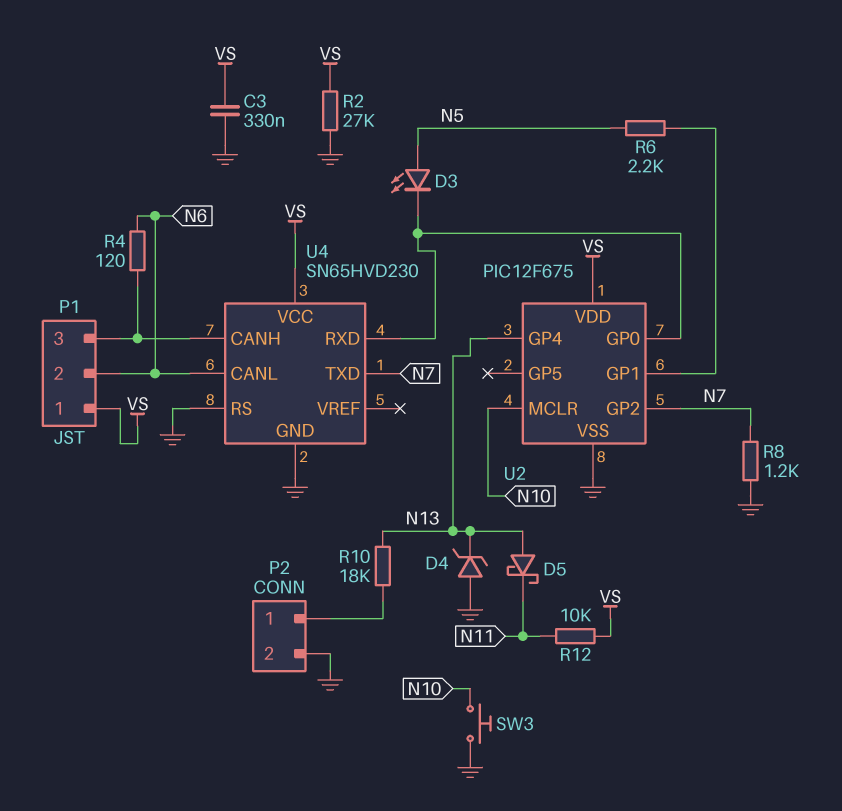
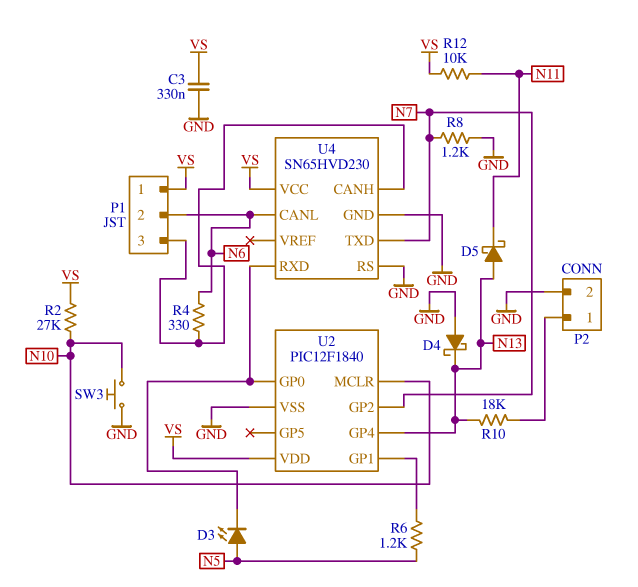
D4: zener (A GND, K N13) -> schottky (A GND, K N13)
R2: 27k (GND, VS) -> 27k (N10, VS)
R4: 120 (N6, P1/3) -> 330 (N6, P1/3)
R6: 2.2k (N5, U2/GP1) -> 1.2k (N5, U2/GP1)
U2: PIC12F675 -> PIC12F1840

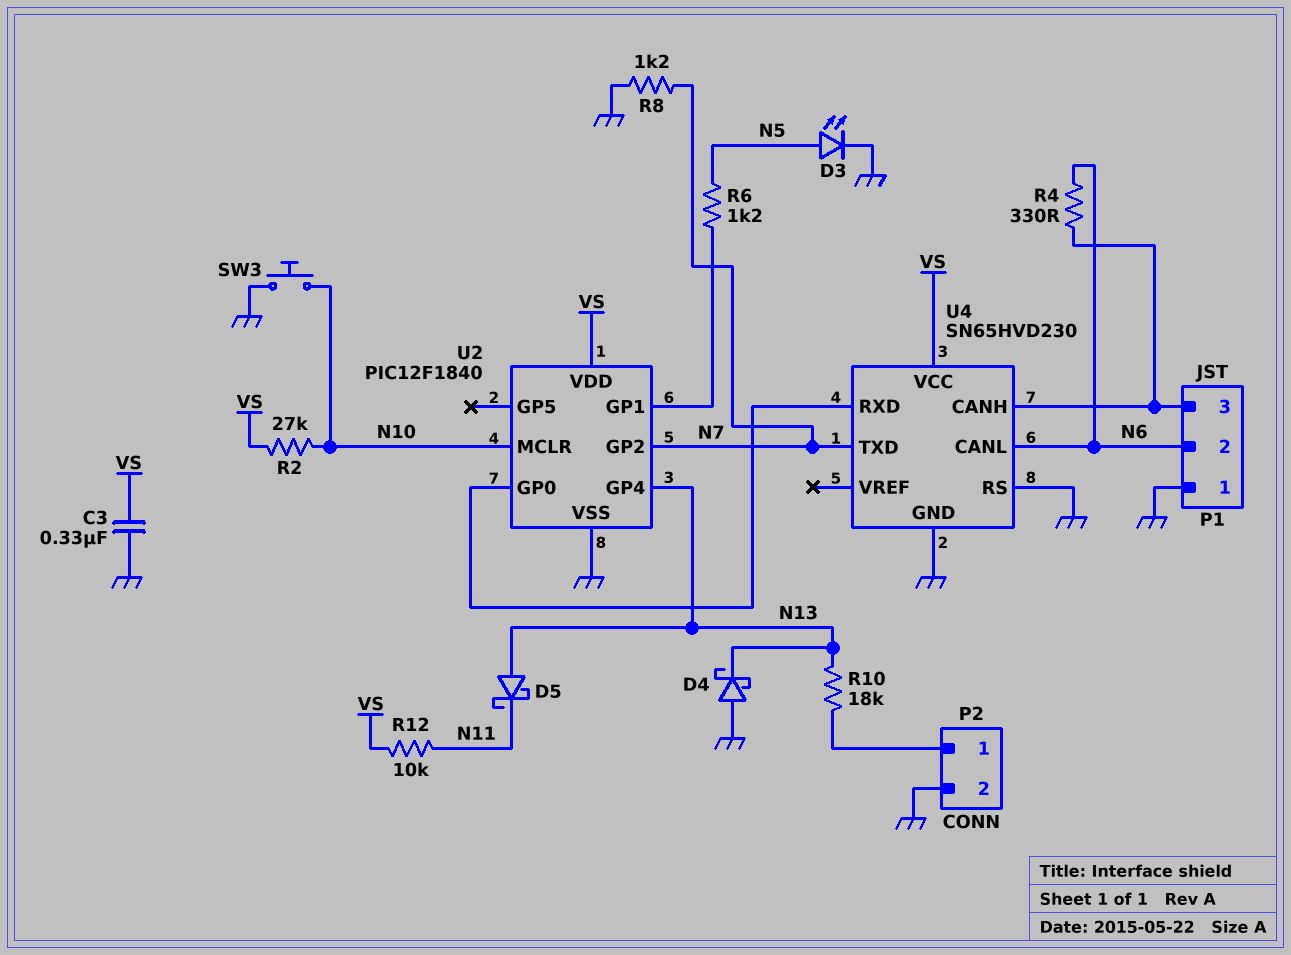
D3: LED (A N5, K U2/GP0) -> LED (A N5, K GND)
P1 pin 1: VS -> GND

